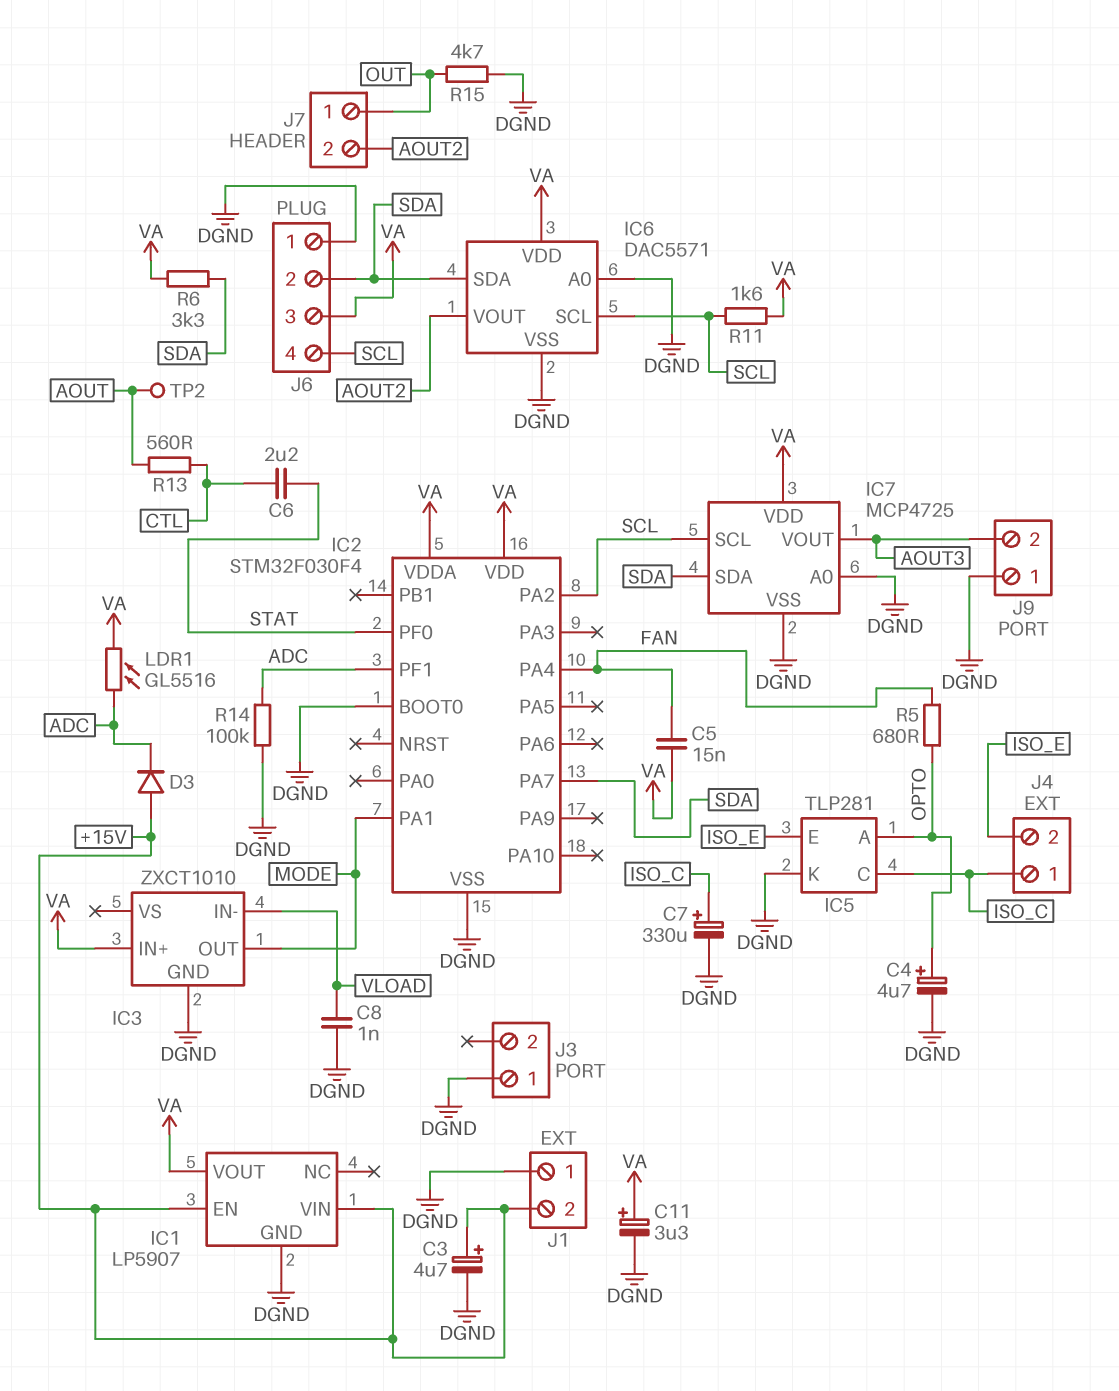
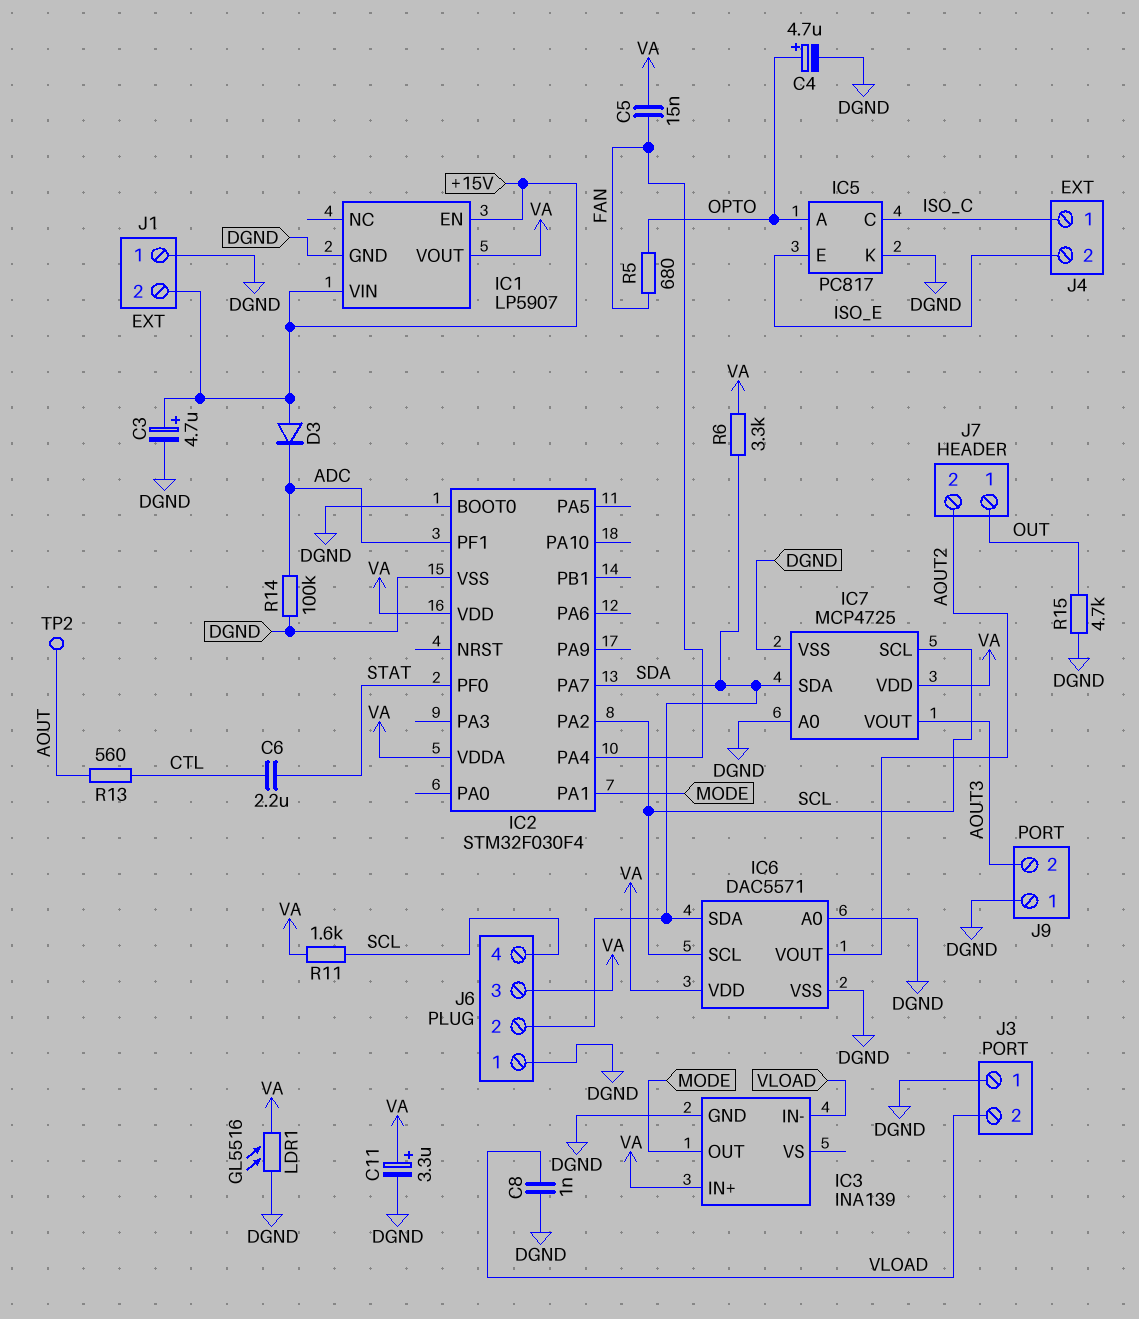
C7: 330uF (plus ISO_C, minus DGND) -> none
IC3: ZXCT1010 -> INA139
IC5: TLP281 -> PC817
J3 pin 2: none -> VLOAD
LDR1: GL5516 (ADC, VA) -> GL5516 (DGND, VA)

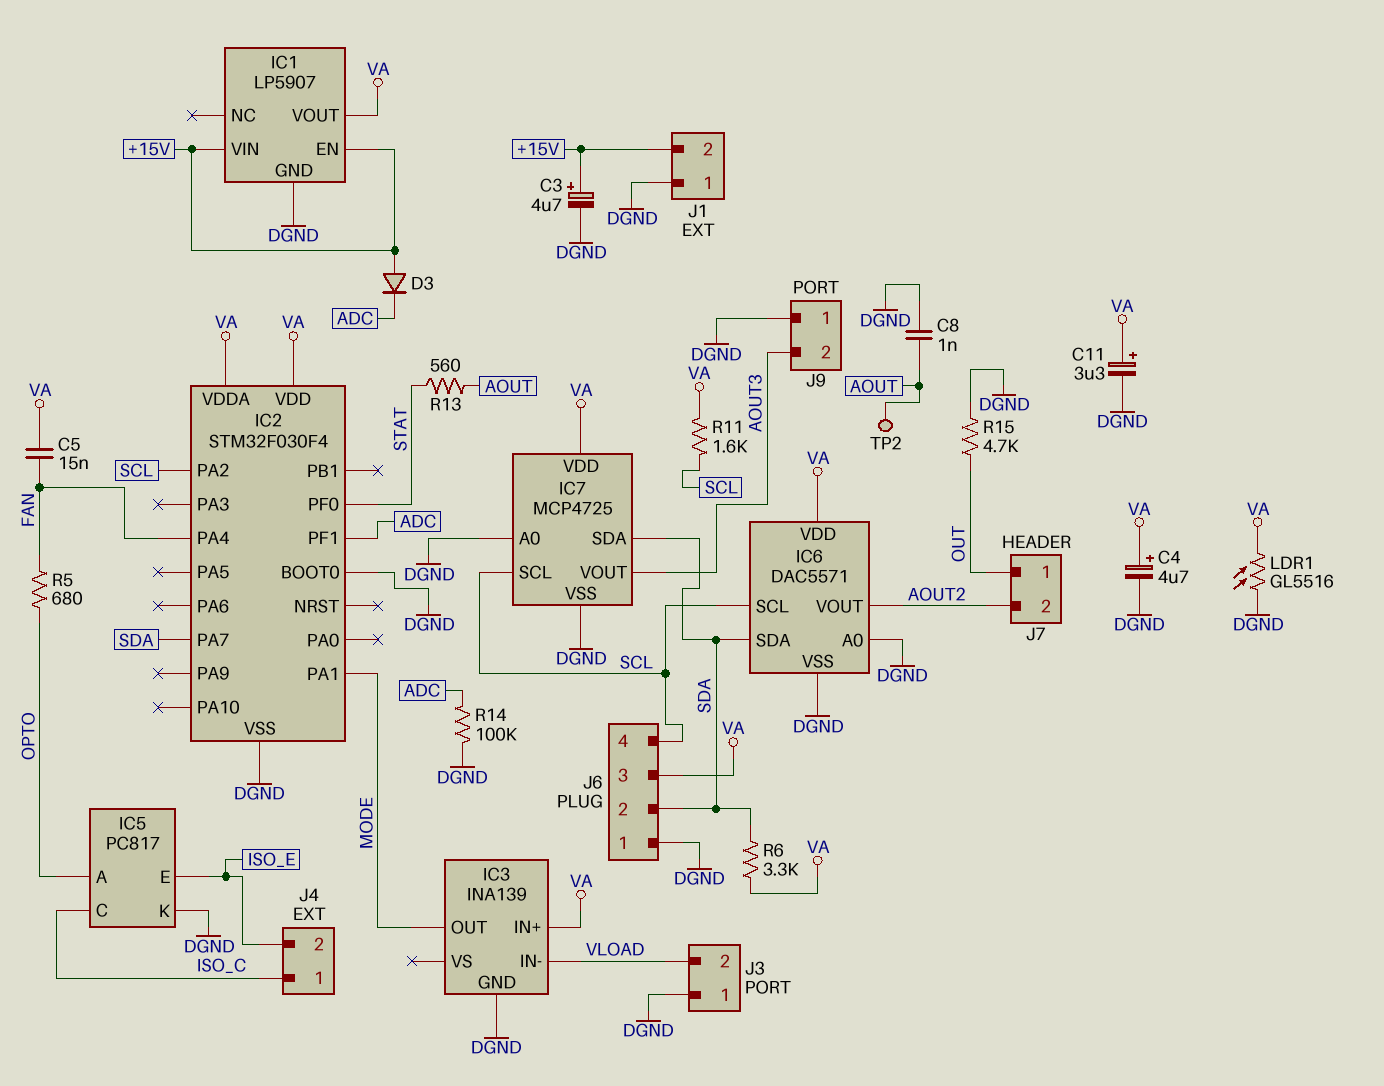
C4: 4.7uF (plus OPTO, minus DGND) -> 4.7uF (plus VA, minus DGND)
C6: 2.2uF (CTL, STAT) -> none
C8: 1nF (DGND, VLOAD) -> 1nF (AOUT, DGND)
R13: 560 (AOUT, CTL) -> 560 (AOUT, STAT)

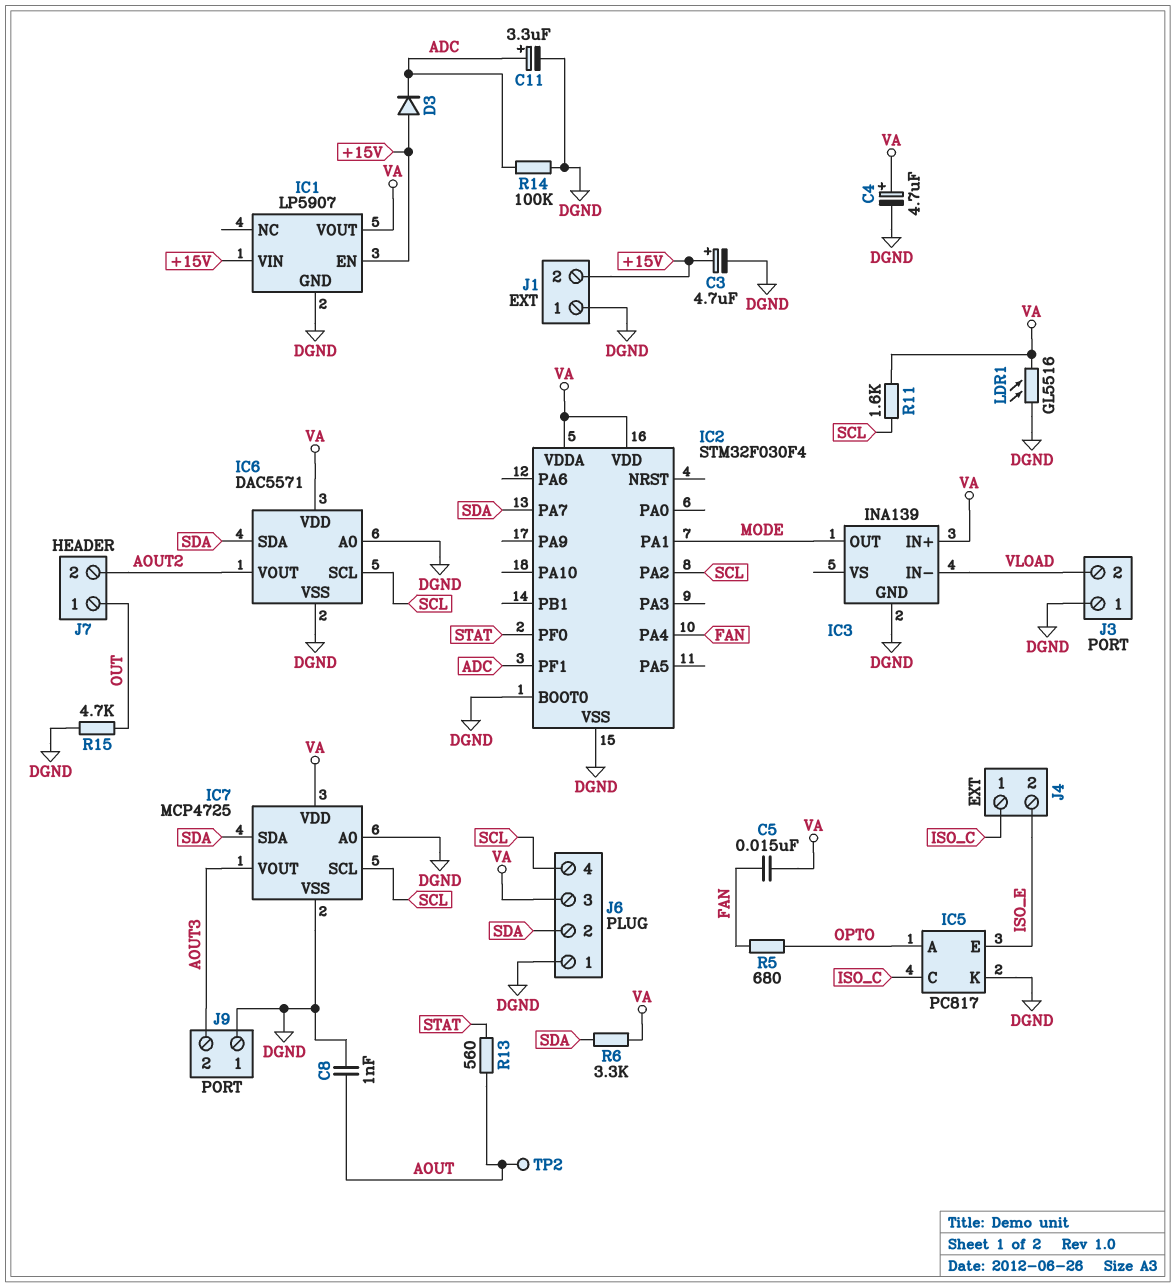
C11: 3.3uF (plus VA, minus DGND) -> 3.3uF (plus ADC, minus DGND)

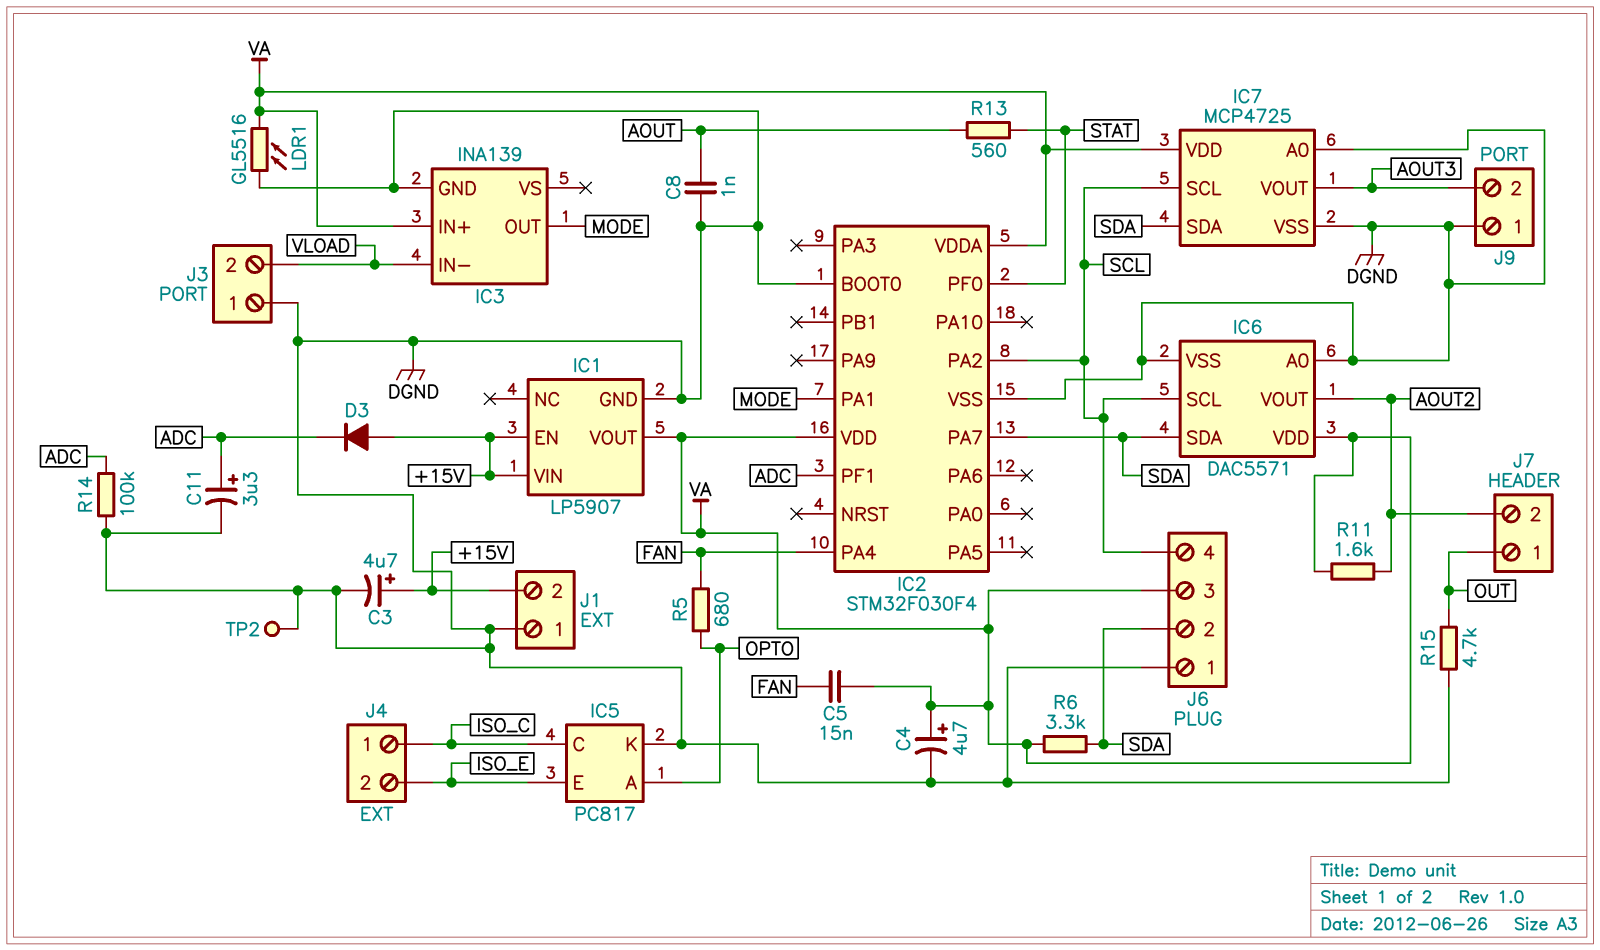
R11: 1.6k (SCL, VA) -> 1.6k (AOUT2, VA)
TP2: test point (AOUT) -> test point (DGND)

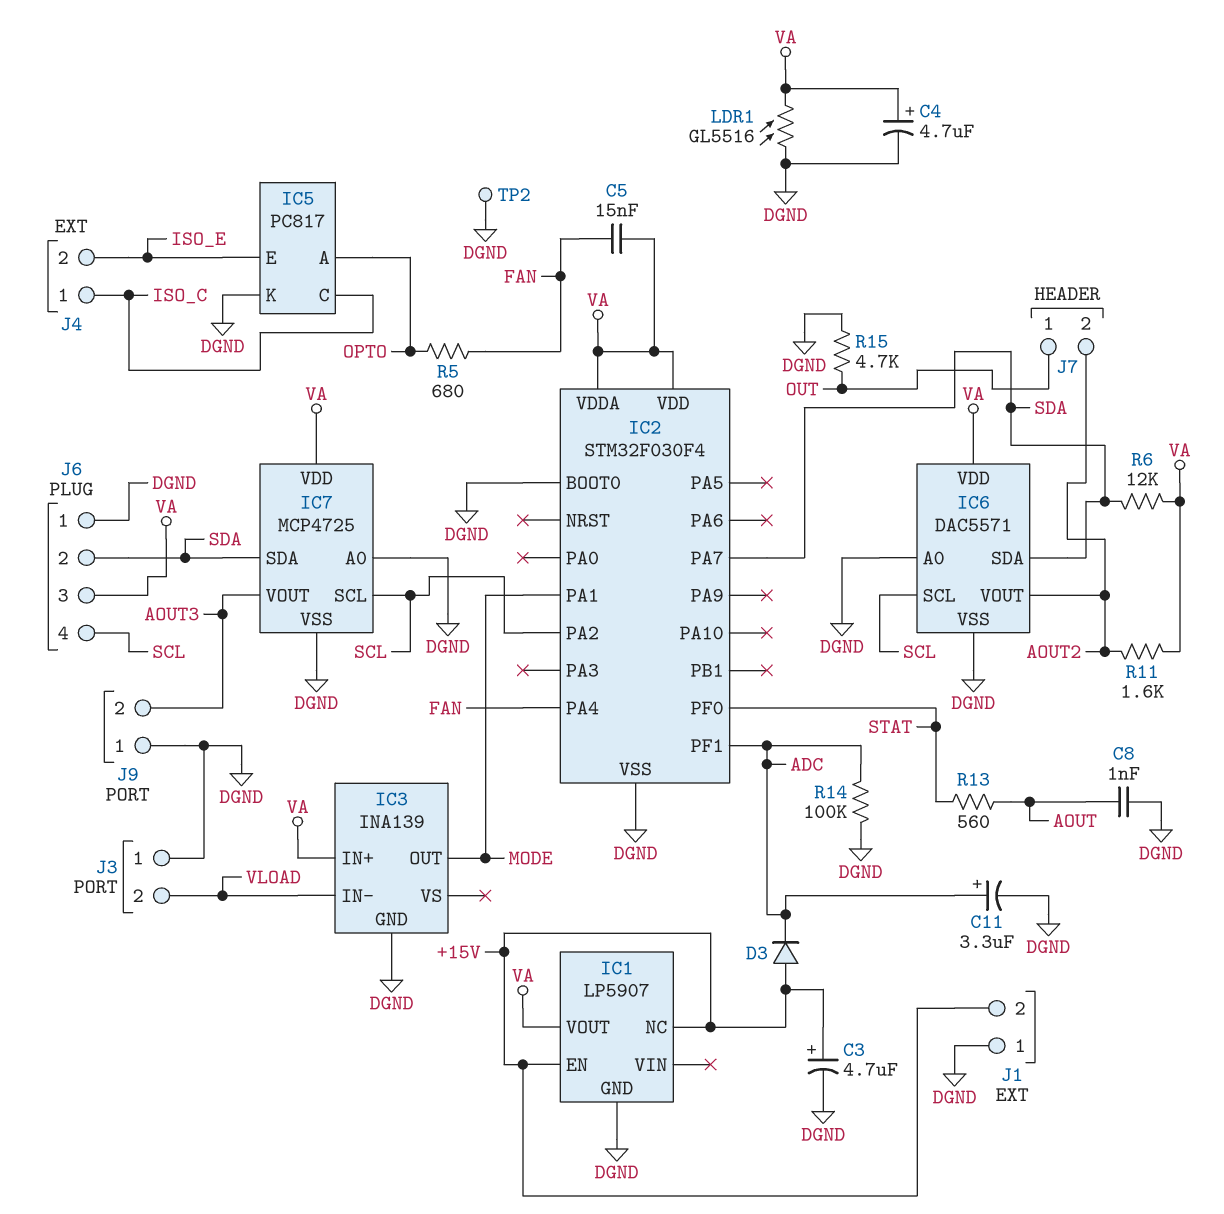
IC1 pin NC: none -> +15V
IC1 pin VIN: +15V -> none
R6: 3.3k (SDA, VA) -> 12k (SDA, VA)

